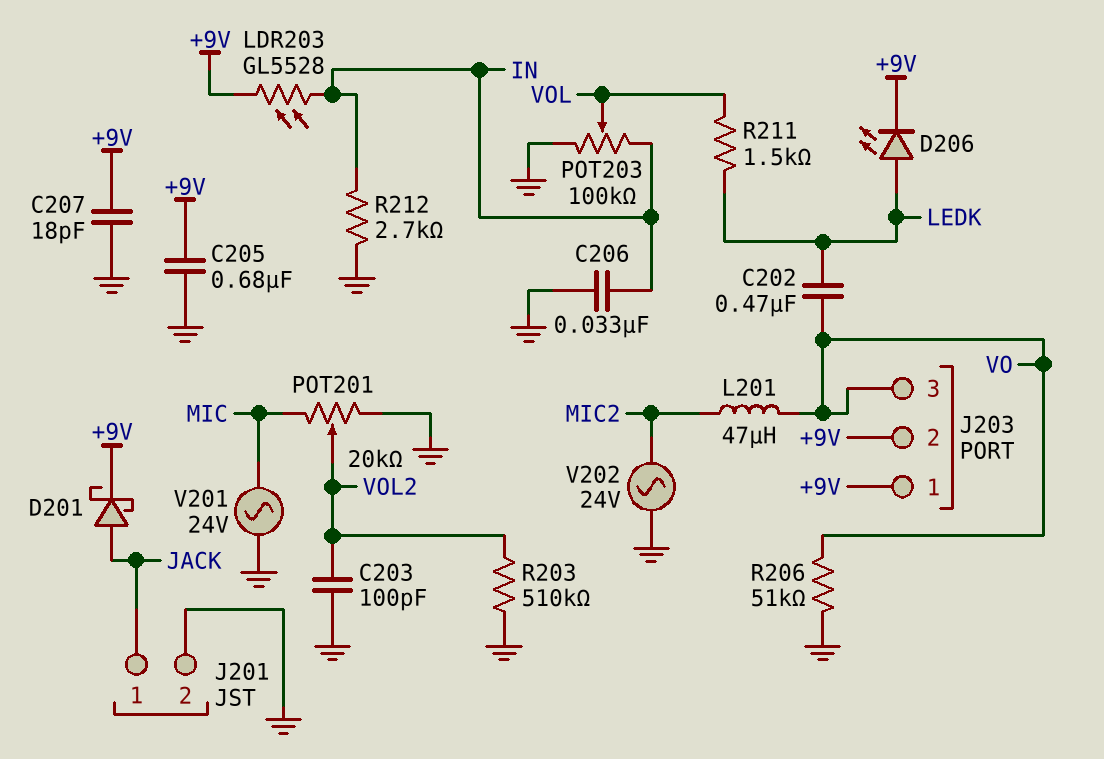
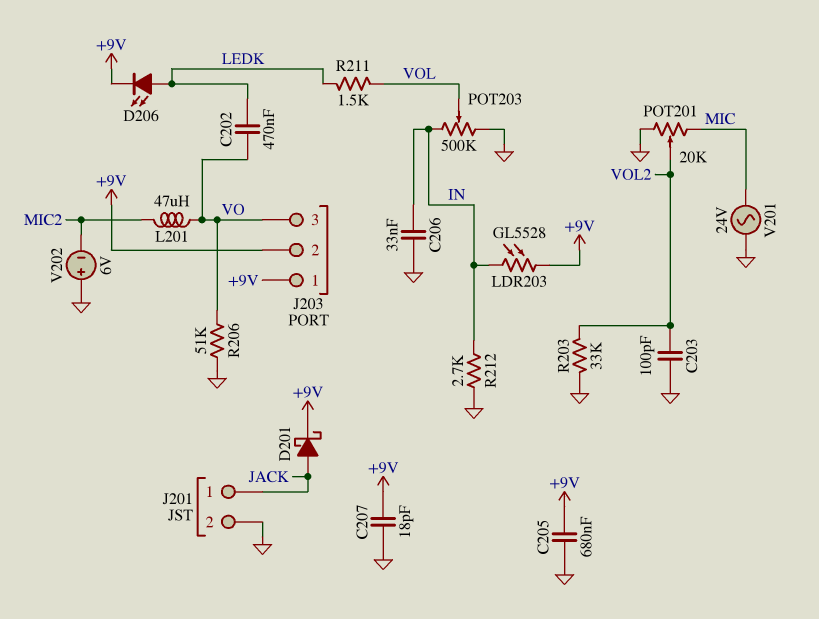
POT203: 100k (GND, IN, wiper VOL) -> 500k (GND, IN, wiper VOL)
R203: 510k (GND, VOL2) -> 33k (GND, VOL2)
V202: AC 24V (GND, MIC2) -> 6V (plus GND, minus MIC2)

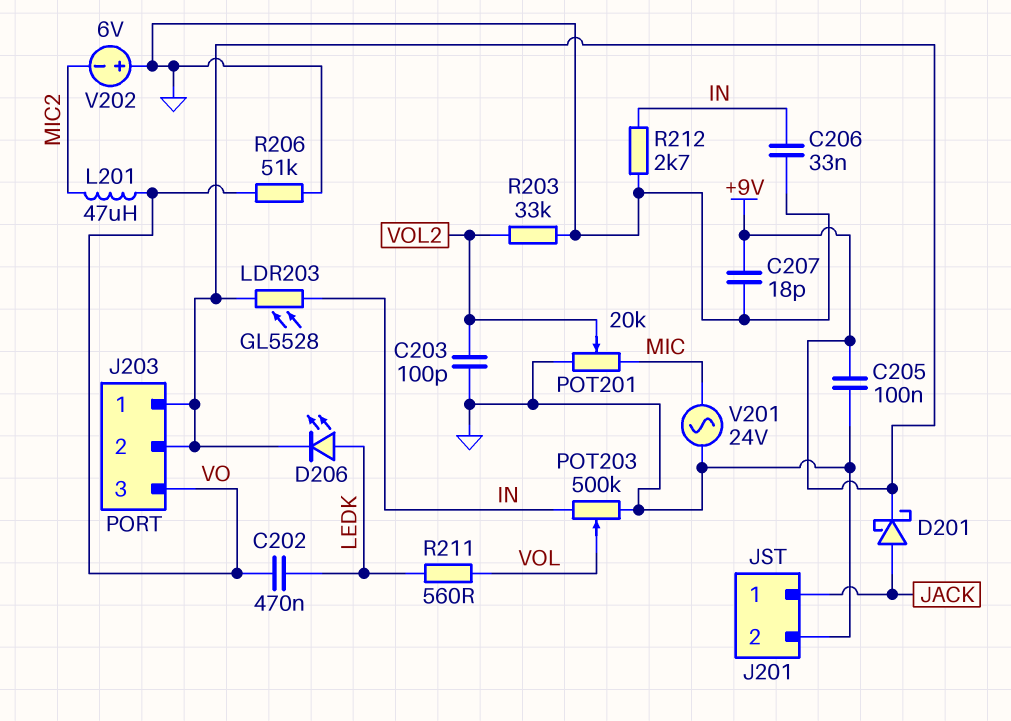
C205: 680nF (+9V, GND) -> 100nF (+9V, GND)
R211: 1.5k (LEDK, VOL) -> 560 (LEDK, VOL)

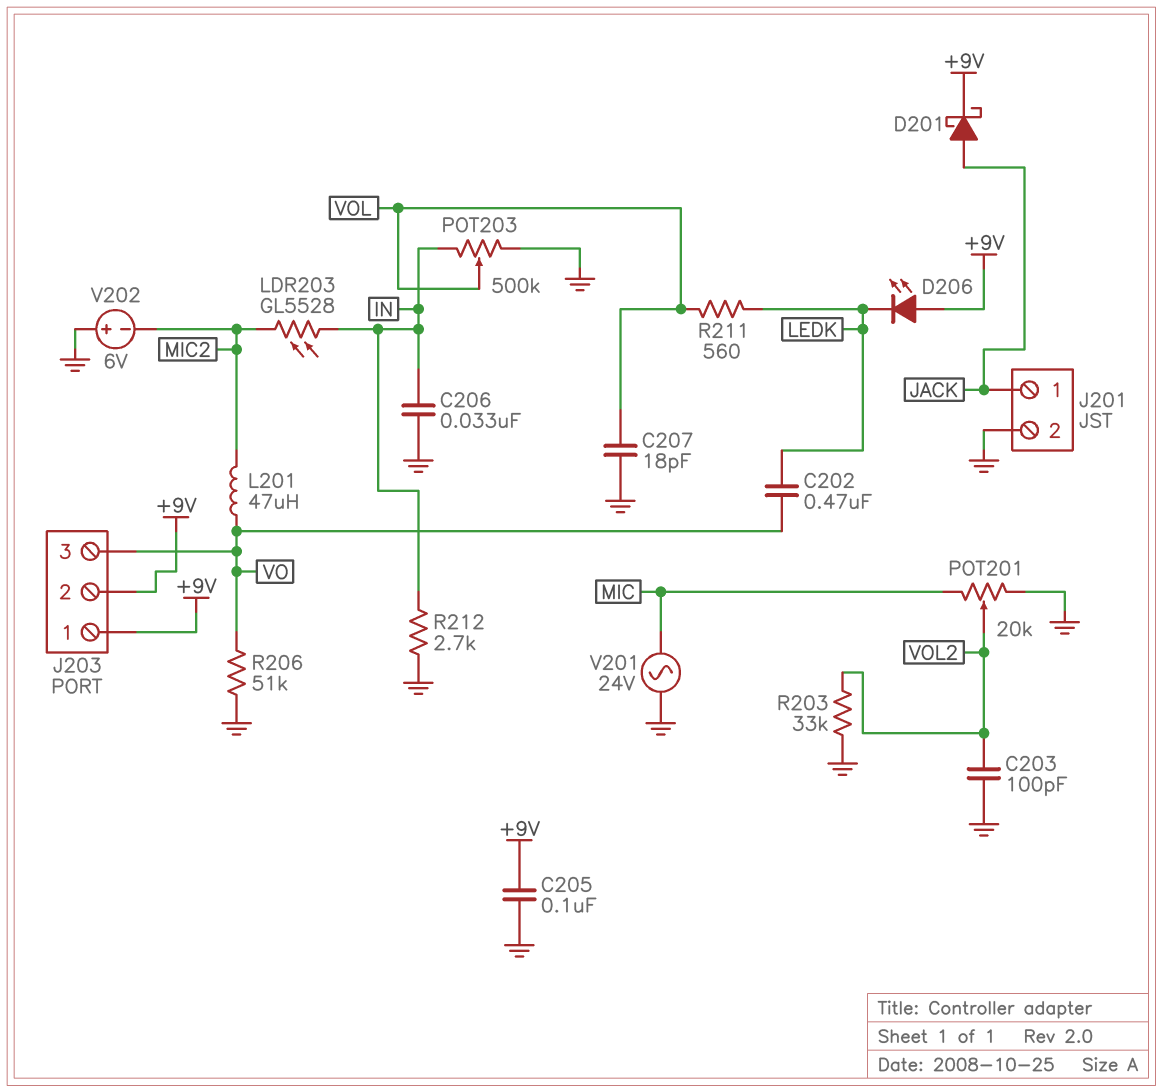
C207: 18pF (+9V, GND) -> 18pF (GND, VOL)
D206: LED (A LEDK, K +9V) -> LED (A +9V, K LEDK)
LDR203: GL5528 (+9V, IN) -> GL5528 (IN, MIC2)

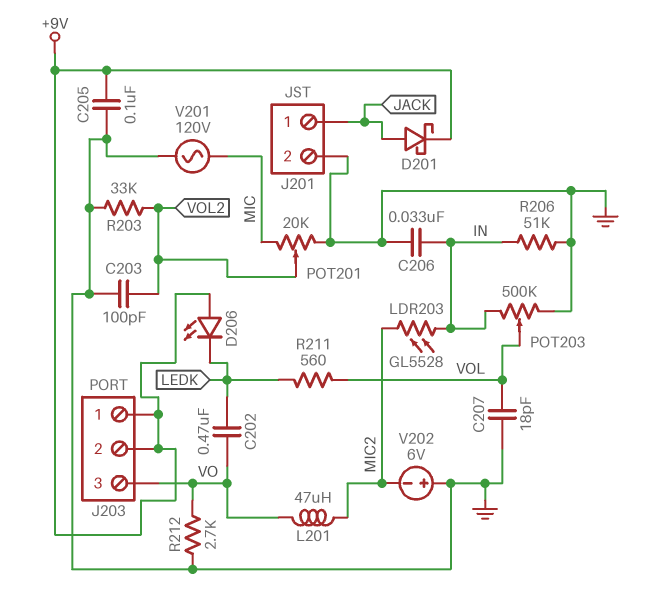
R206: 51k (GND, VO) -> 51k (GND, IN)
R212: 2.7k (GND, IN) -> 2.7k (GND, VO)
V201: AC 24V (GND, MIC) -> AC 120V (GND, MIC)

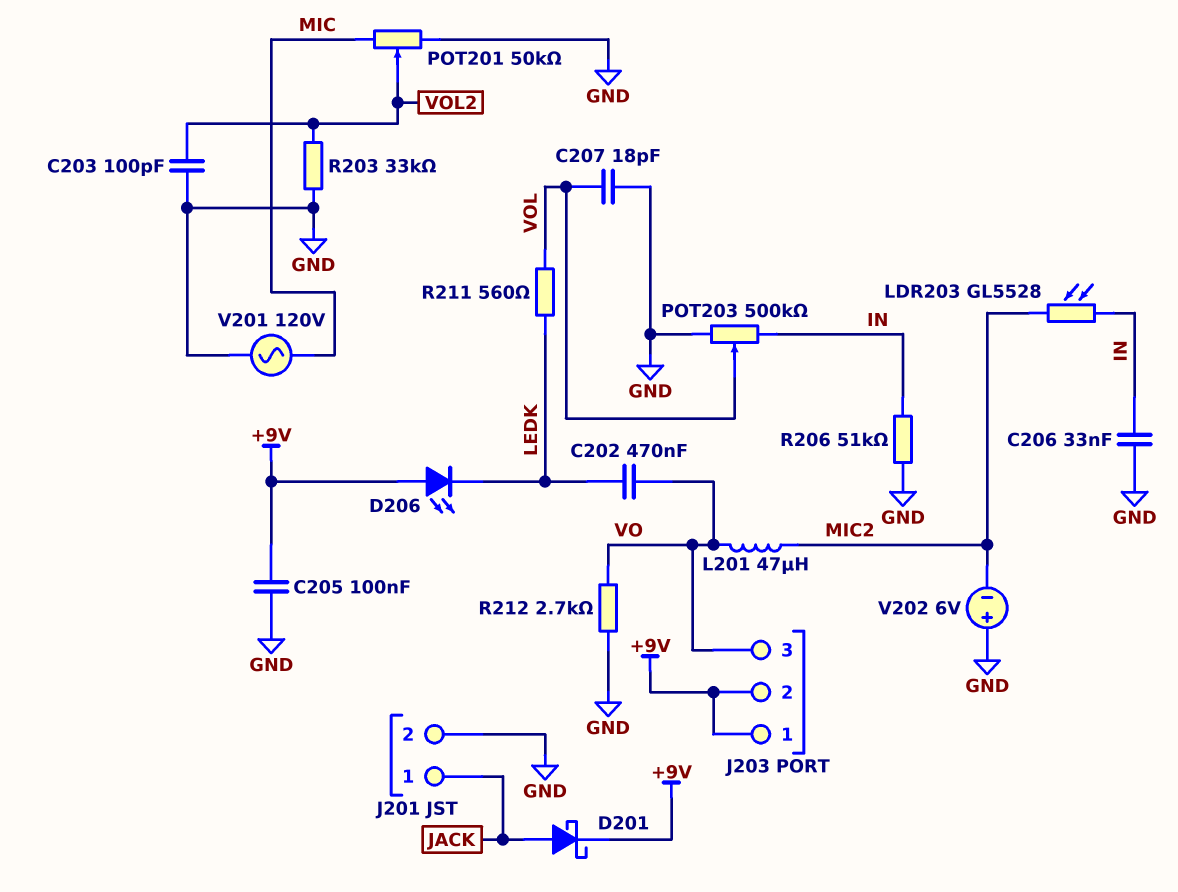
POT201: 20k (GND, MIC, wiper VOL2) -> 50k (GND, MIC, wiper VOL2)

